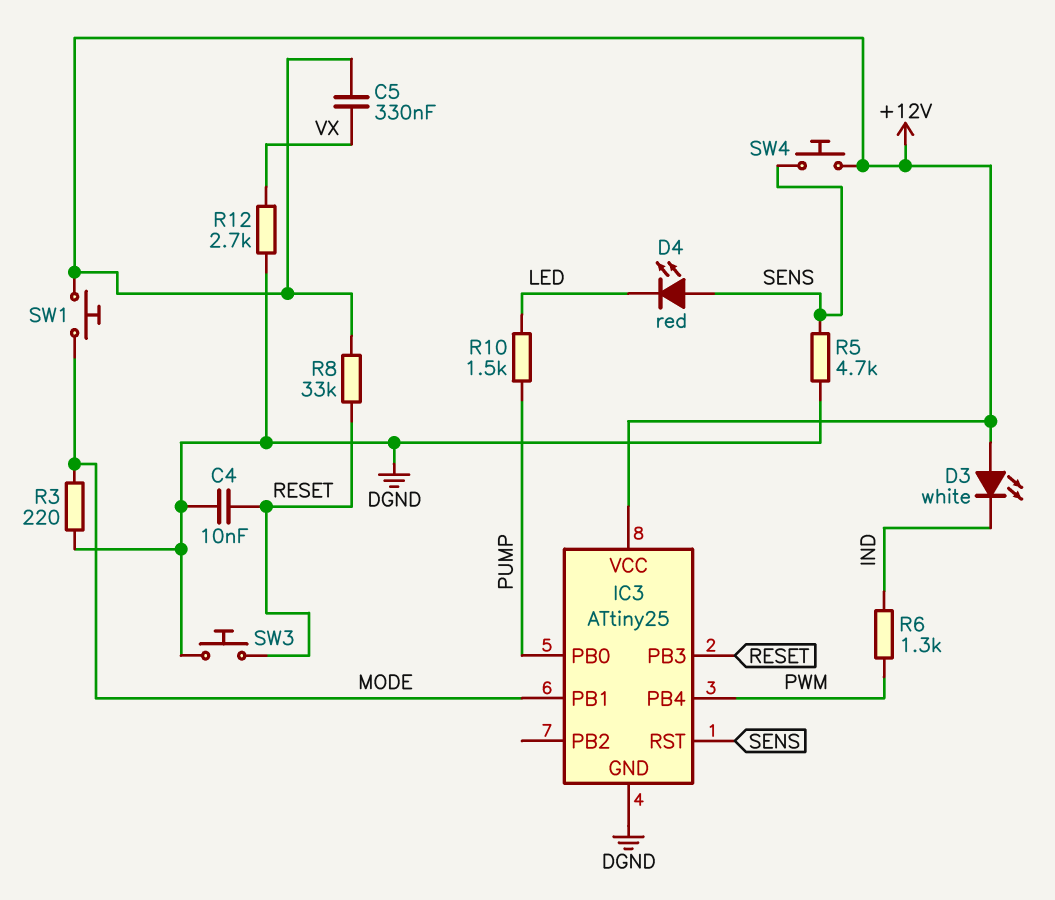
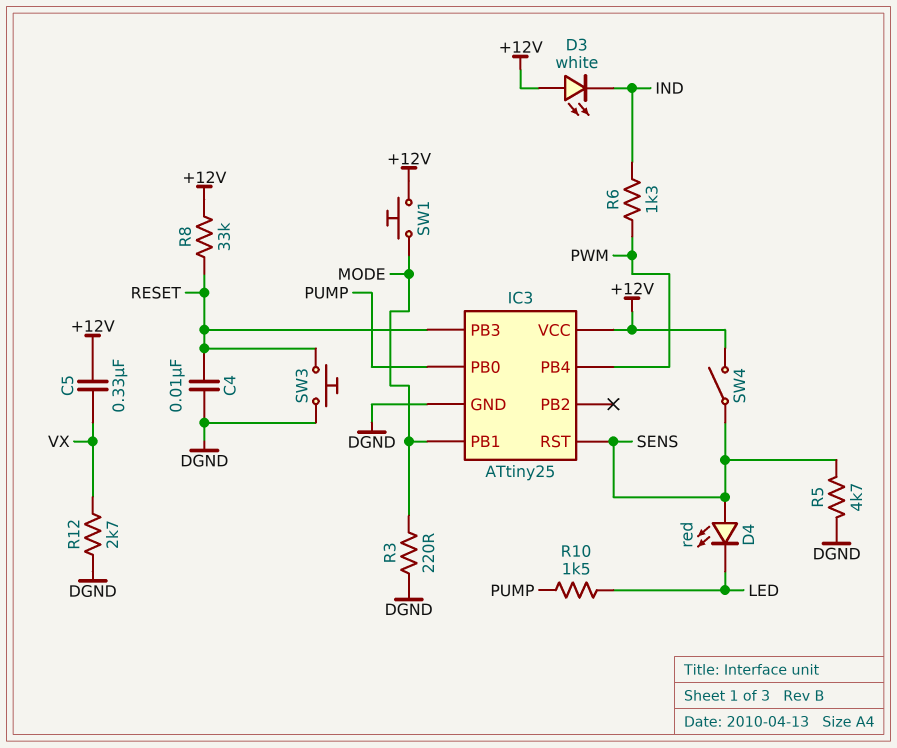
SW4: button (+12V, SENS) -> switch (+12V, SENS)

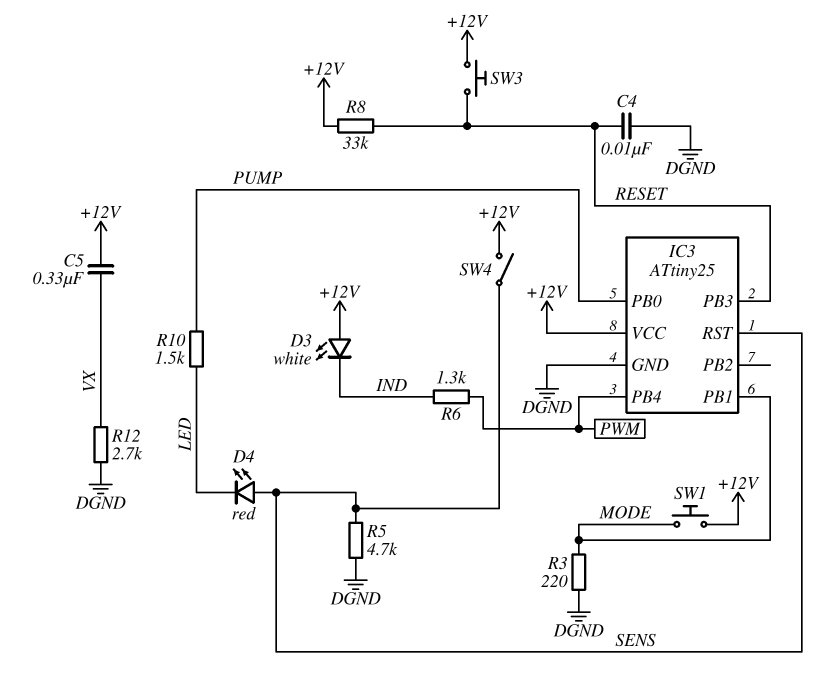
SW3: button (DGND, RESET) -> button (+12V, RESET)

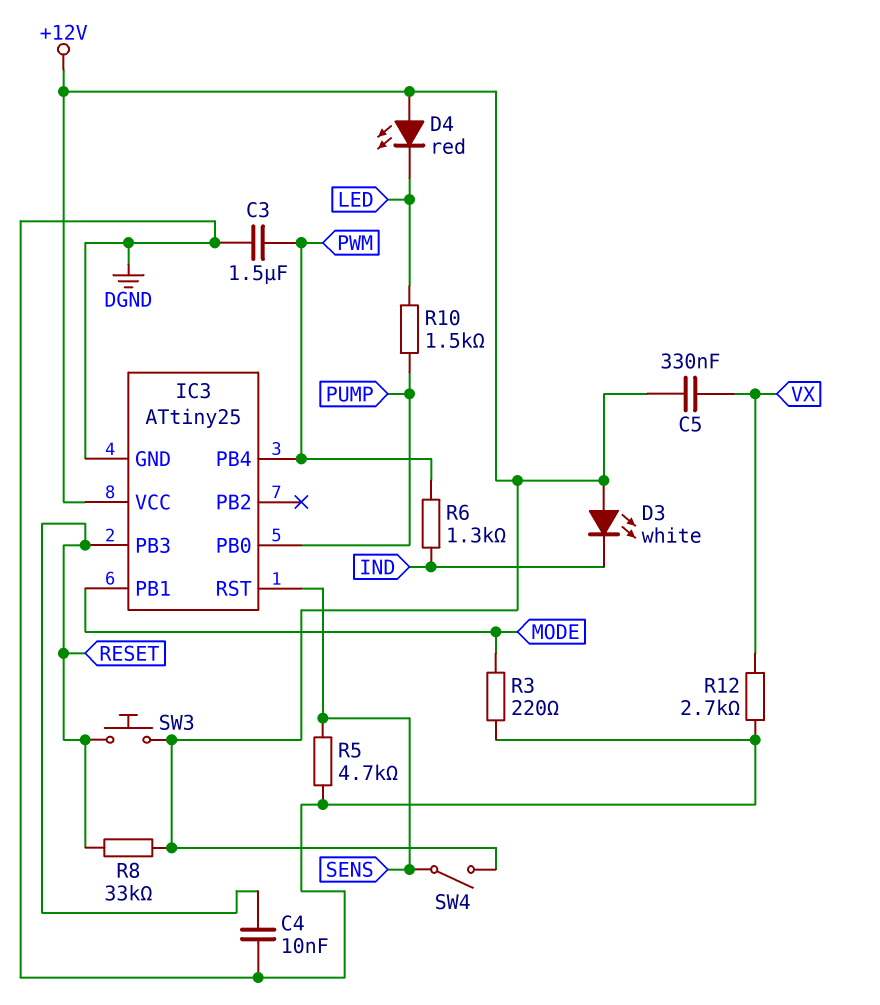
C3: none -> 1.5uF (DGND, PWM)
D4: LED red (A SENS, K LED) -> LED red (A +12V, K LED)
SW1: button (+12V, MODE) -> none

